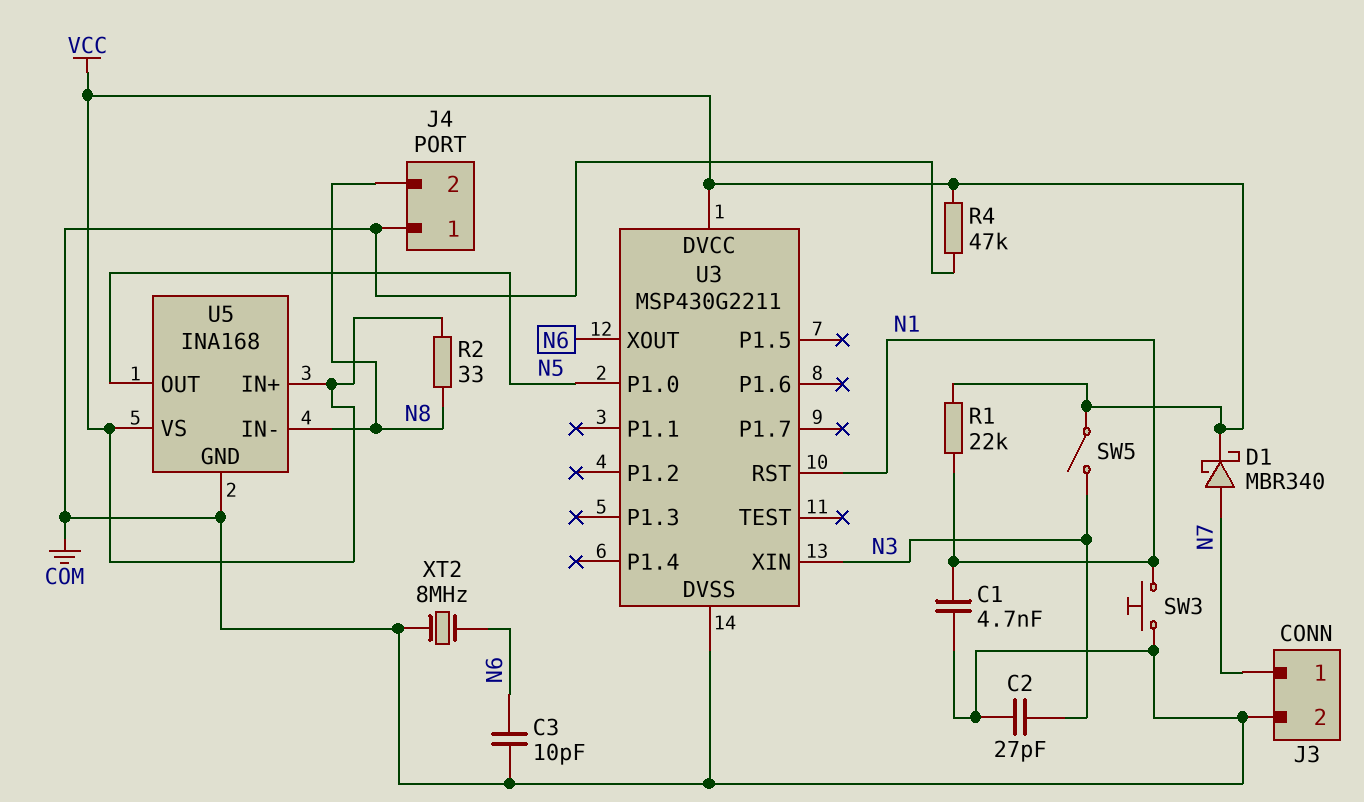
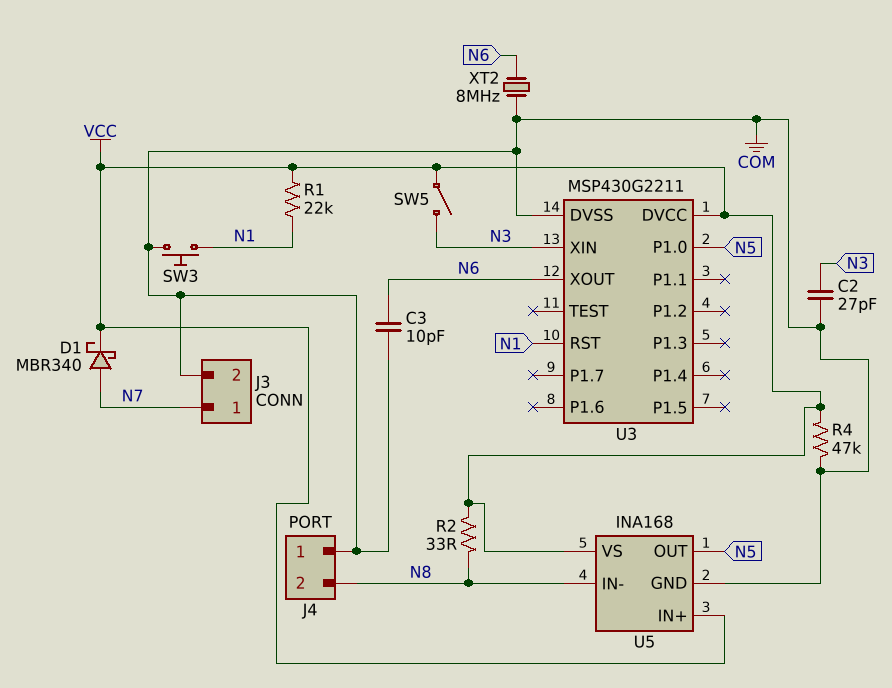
C1: 4.7nF (COM, N1) -> none

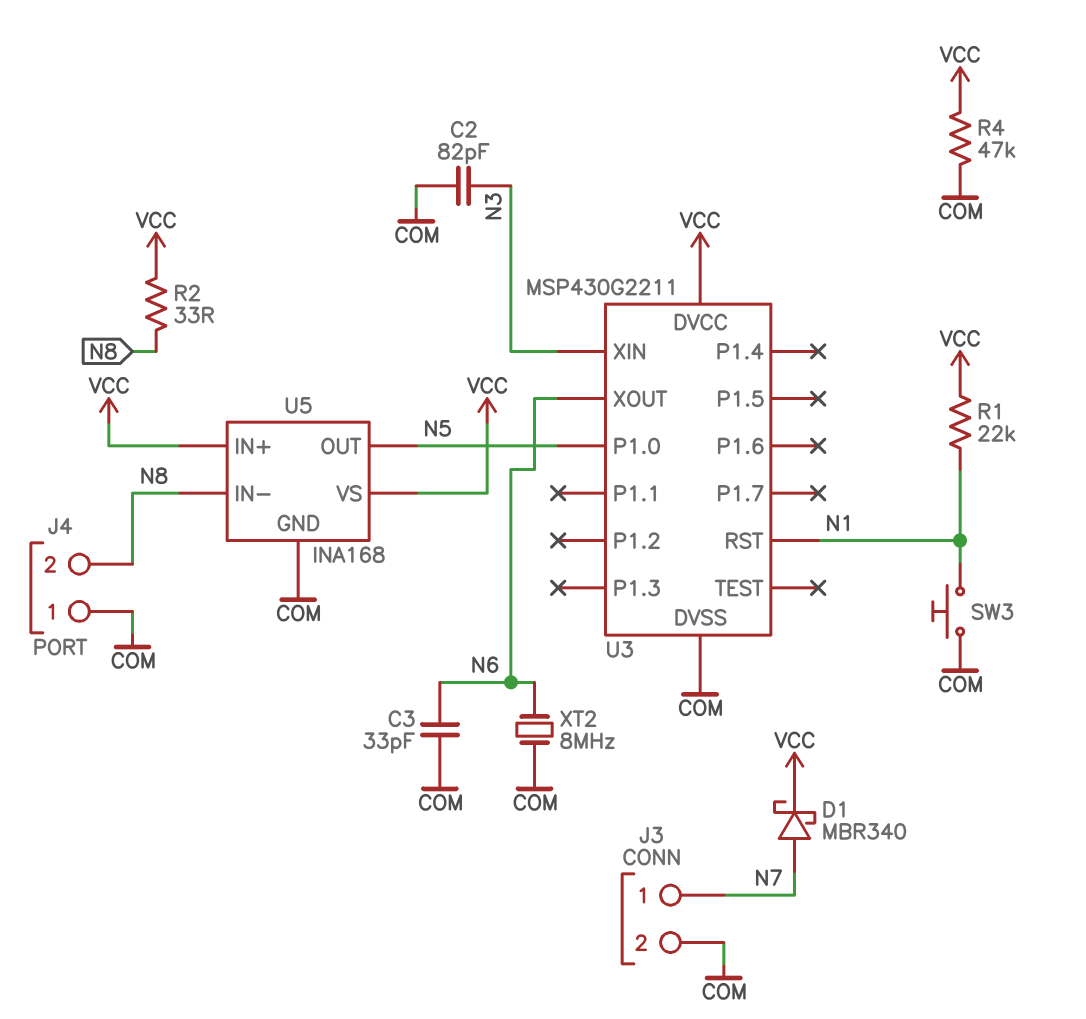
C2: 27pF (COM, N3) -> 82pF (COM, N3)
C3: 10pF (COM, N6) -> 33pF (COM, N6)
SW5: switch (N3, VCC) -> none

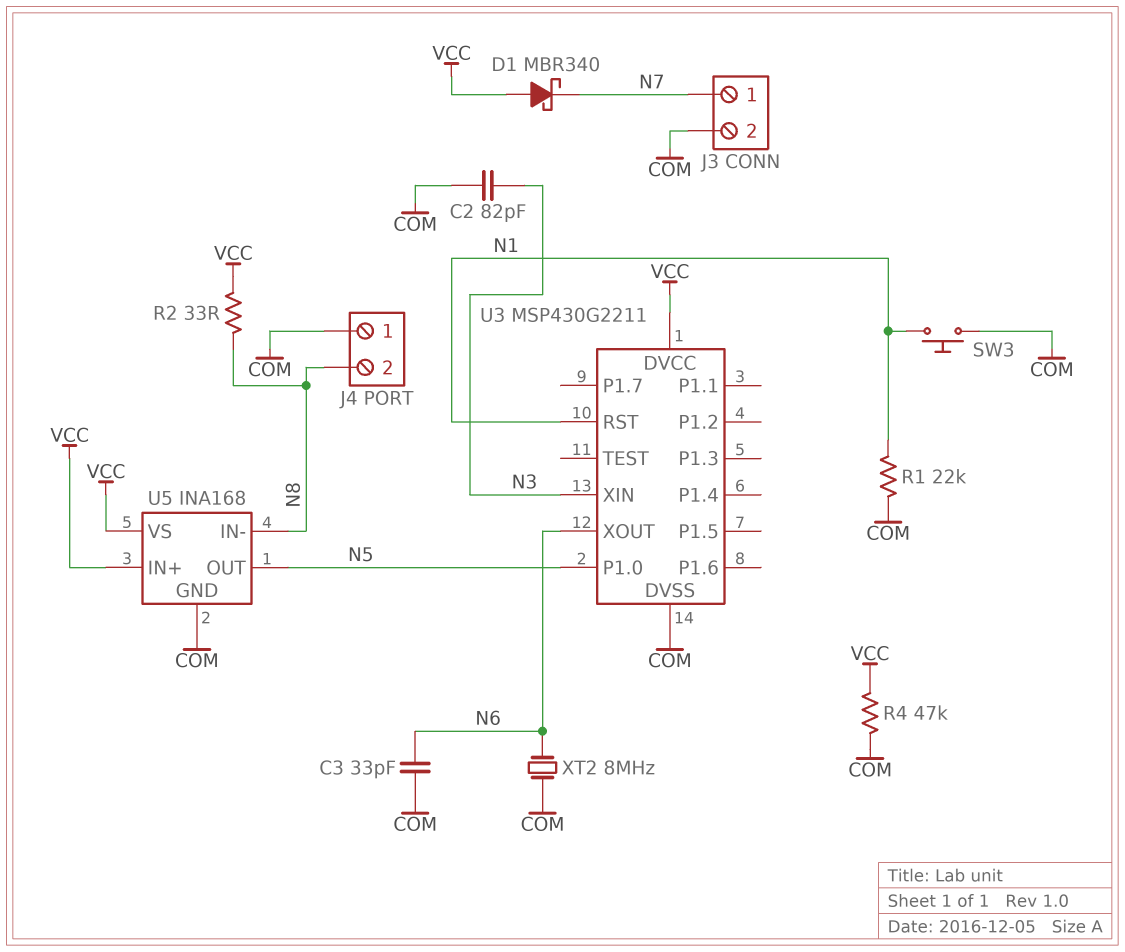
D1: schottky MBR340 (A N7, K VCC) -> schottky MBR340 (A VCC, K N7)
R1: 22k (N1, VCC) -> 22k (COM, N1)

